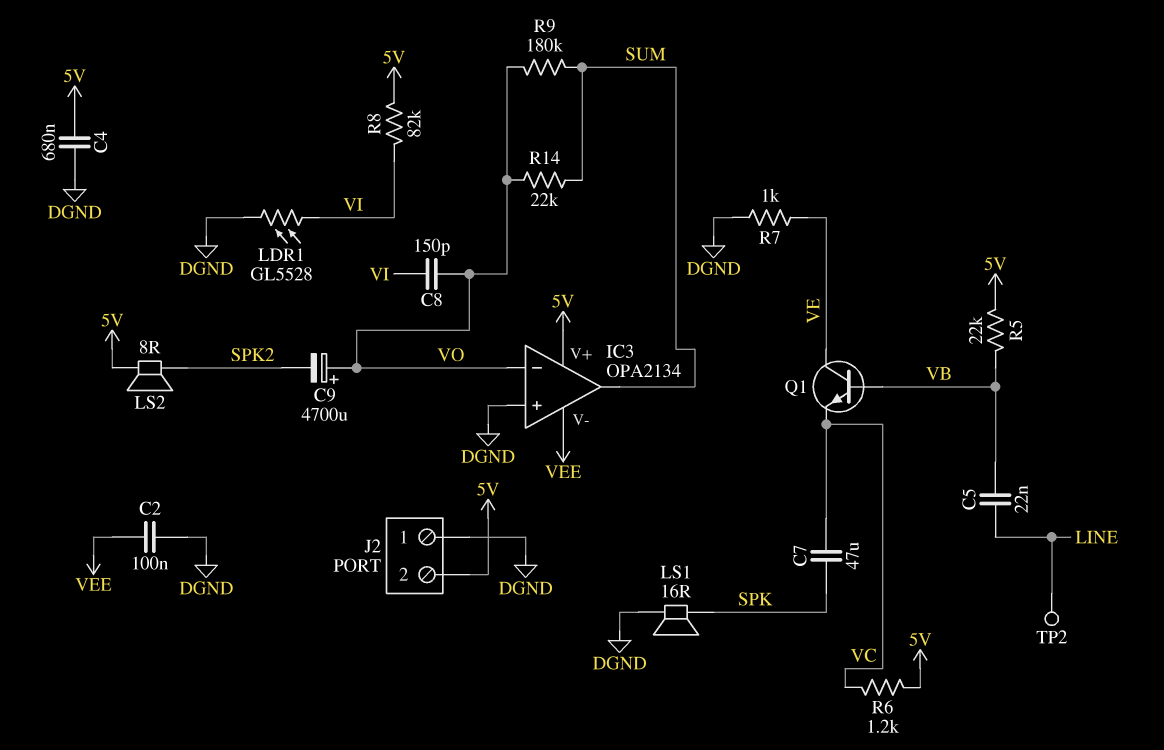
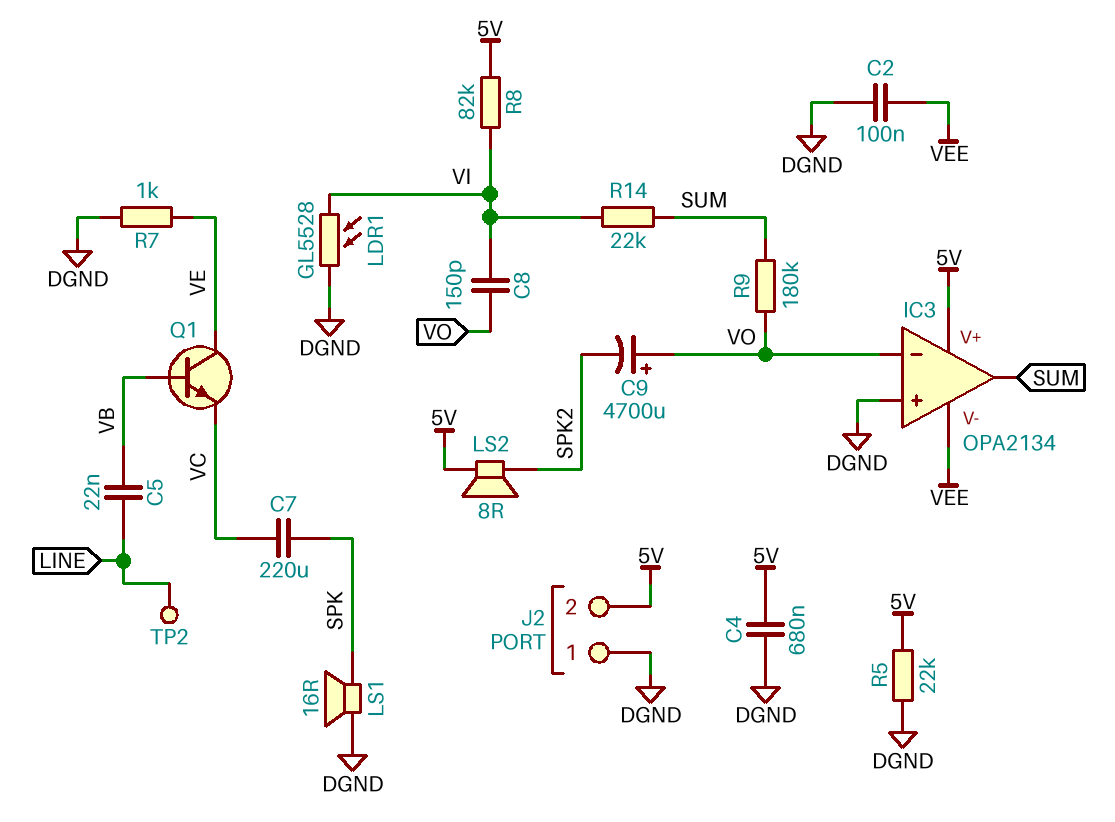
C7: 47uF (SPK, VC) -> 220uF (SPK, VC)
R5: 22k (5V, VB) -> 22k (5V, DGND)
R6: 1.2k (5V, VC) -> none
R14: 22k (SUM, VO) -> 22k (SUM, VI)

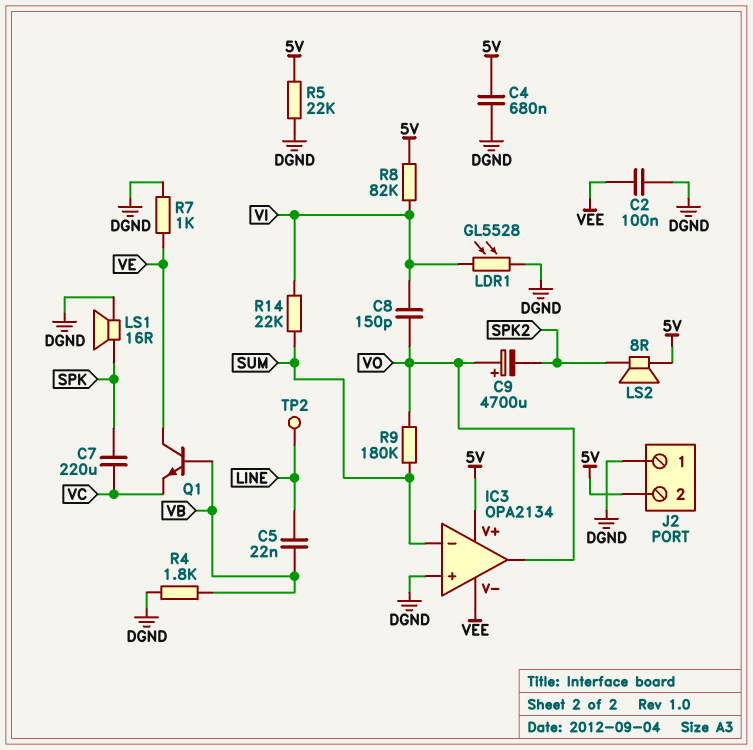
IC3 pin in-: VO -> SUM
IC3 pin out: SUM -> VO
R4: none -> 1.8k (DGND, VB)

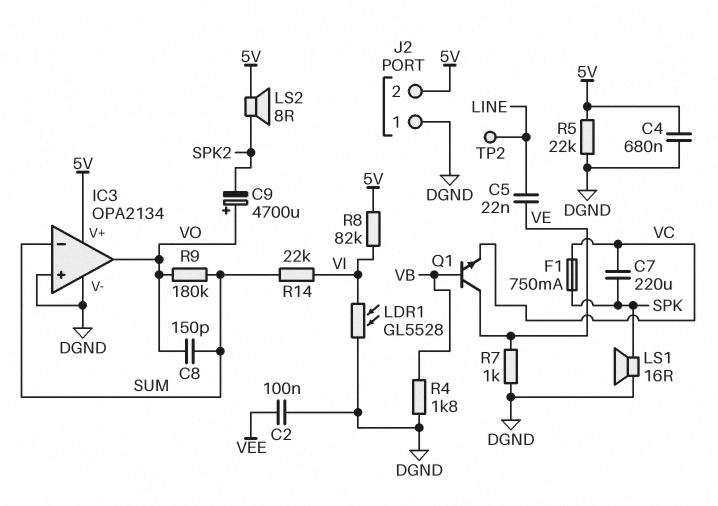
C5: 22nF (LINE, VB) -> 22nF (LINE, VE)
C8: 150pF (VI, VO) -> 150pF (SUM, VO)
F1: none -> 750mA (SPK, VC)
IC3 pin V-: VEE -> DGND

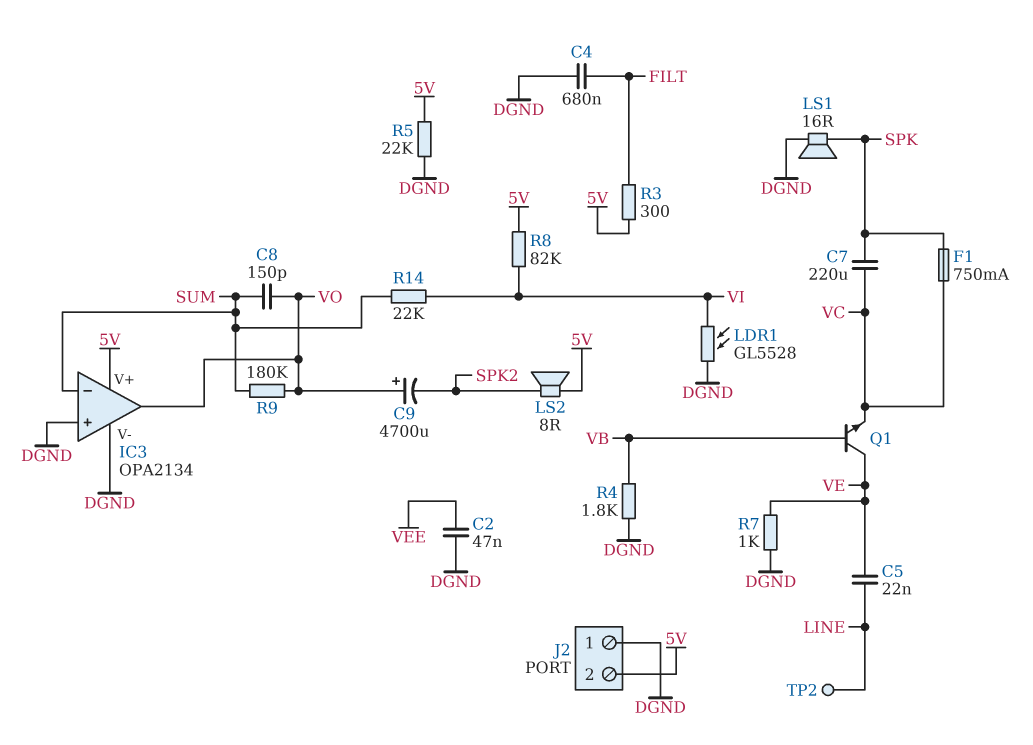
C2: 100nF (DGND, VEE) -> 47nF (DGND, VEE)
C4: 680nF (5V, DGND) -> 680nF (DGND, FILT)
R3: none -> 300 (5V, FILT)

